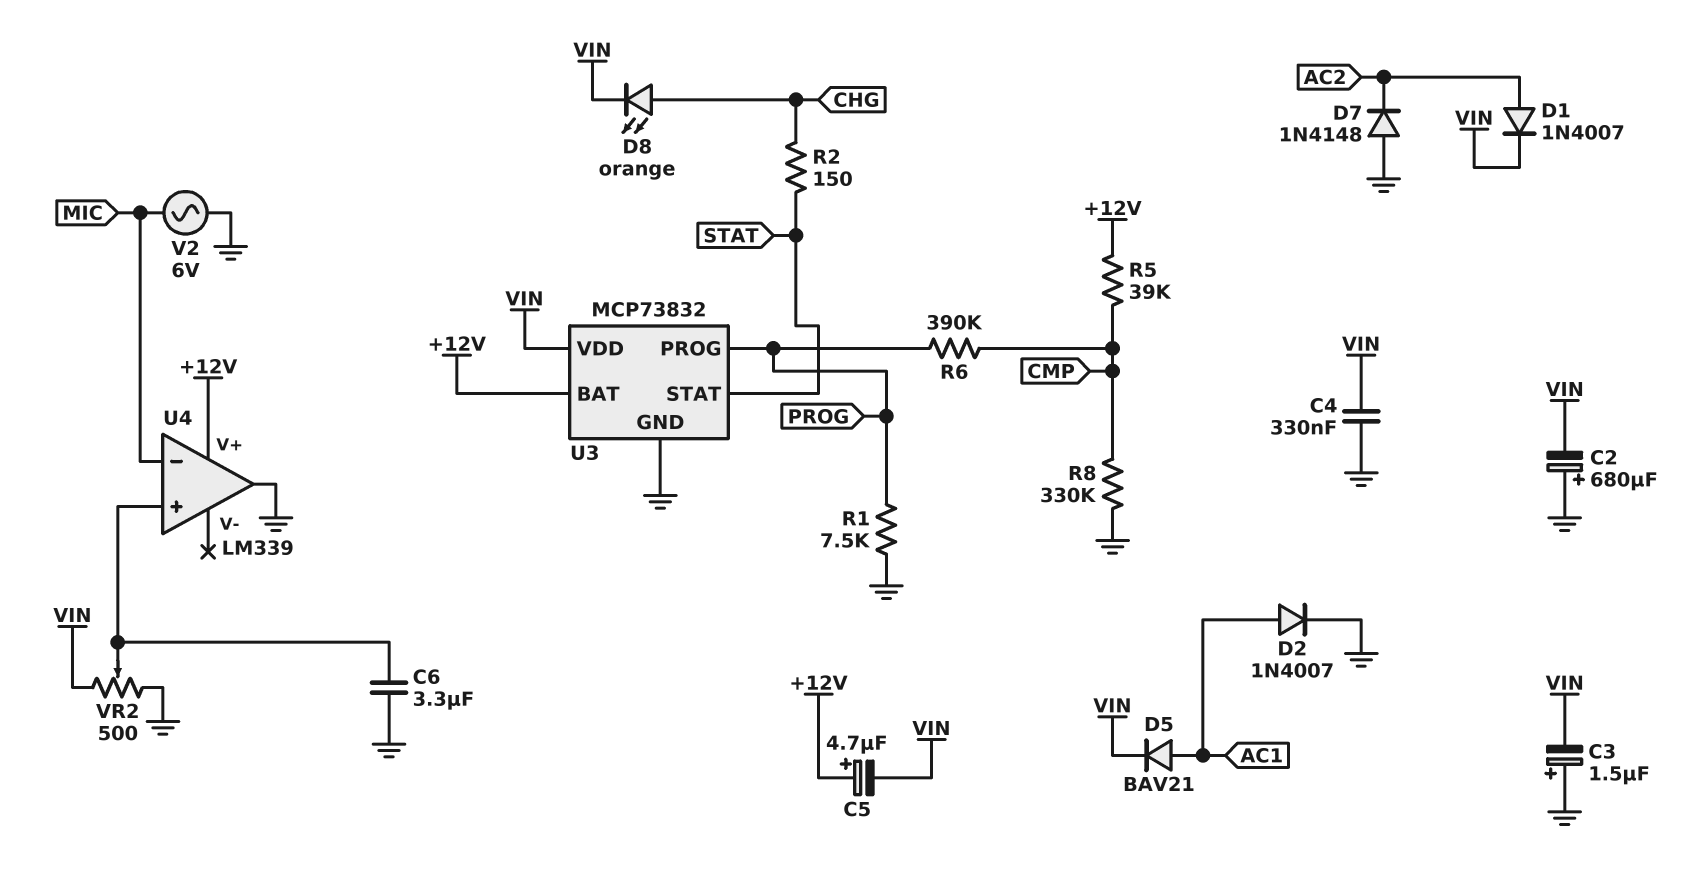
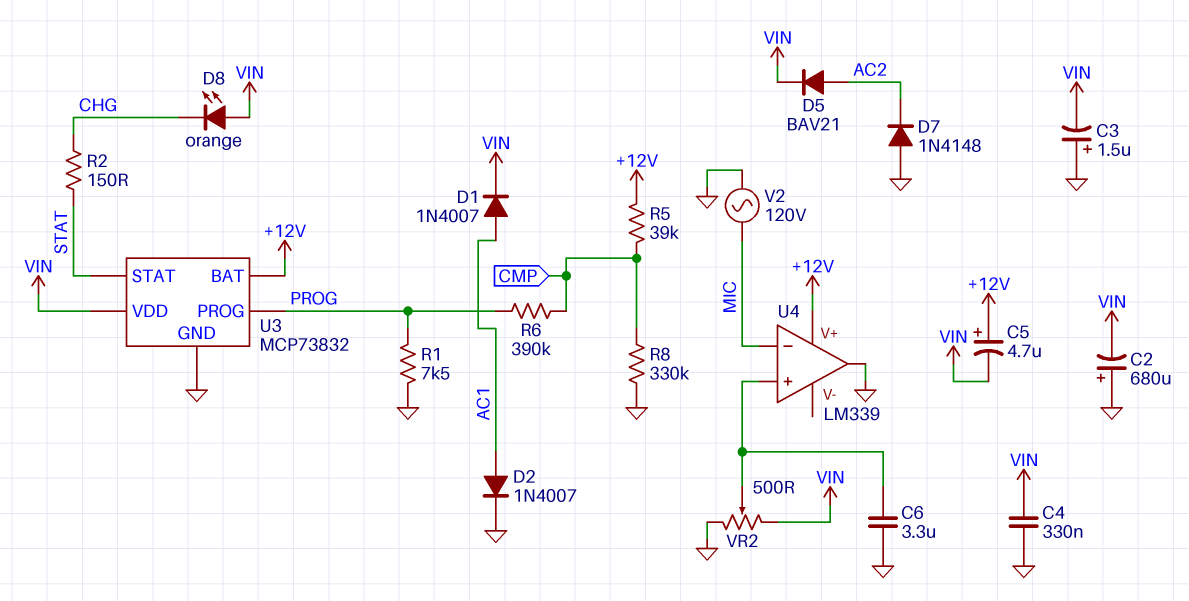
D1: diode 1N4007 (A AC2, K VIN) -> diode 1N4007 (A AC1, K VIN)
D5: diode BAV21 (A AC1, K VIN) -> diode BAV21 (A AC2, K VIN)
D8: LED orange (A CHG, K VIN) -> LED orange (A VIN, K CHG)
V2: AC 6V (GND, MIC) -> AC 120V (GND, MIC)

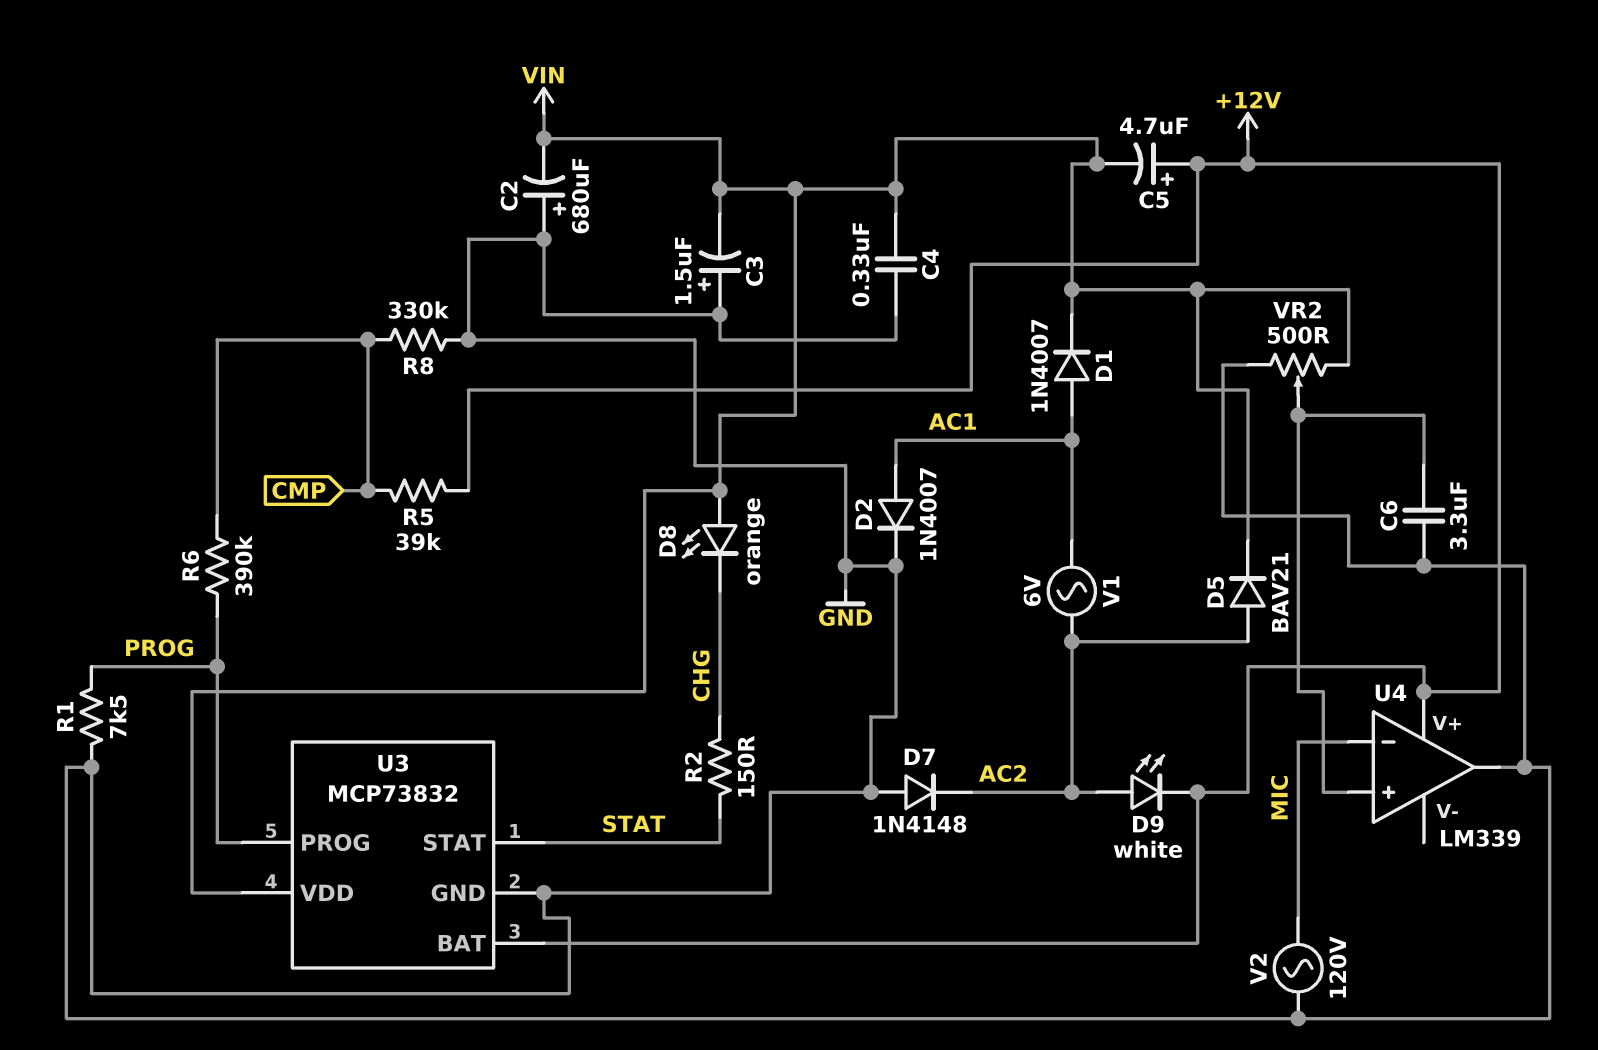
D9: none -> LED white (A AC2, K +12V)
V1: none -> AC 6V (AC1, AC2)

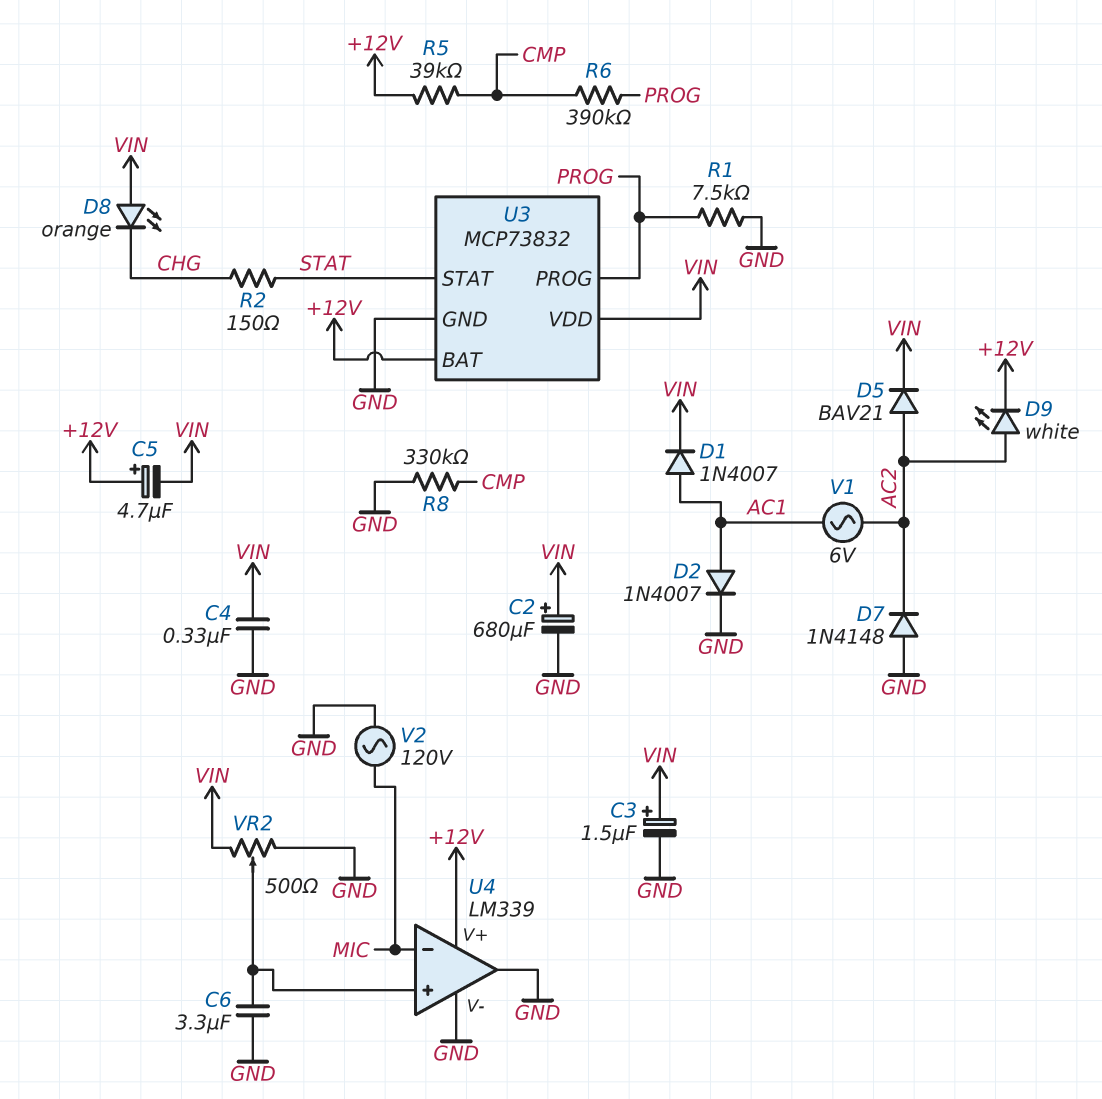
C2: 680uF (plus GND, minus VIN) -> 680uF (plus VIN, minus GND)
C3: 1.5uF (plus GND, minus VIN) -> 1.5uF (plus VIN, minus GND)
U4 pin V-: none -> GND

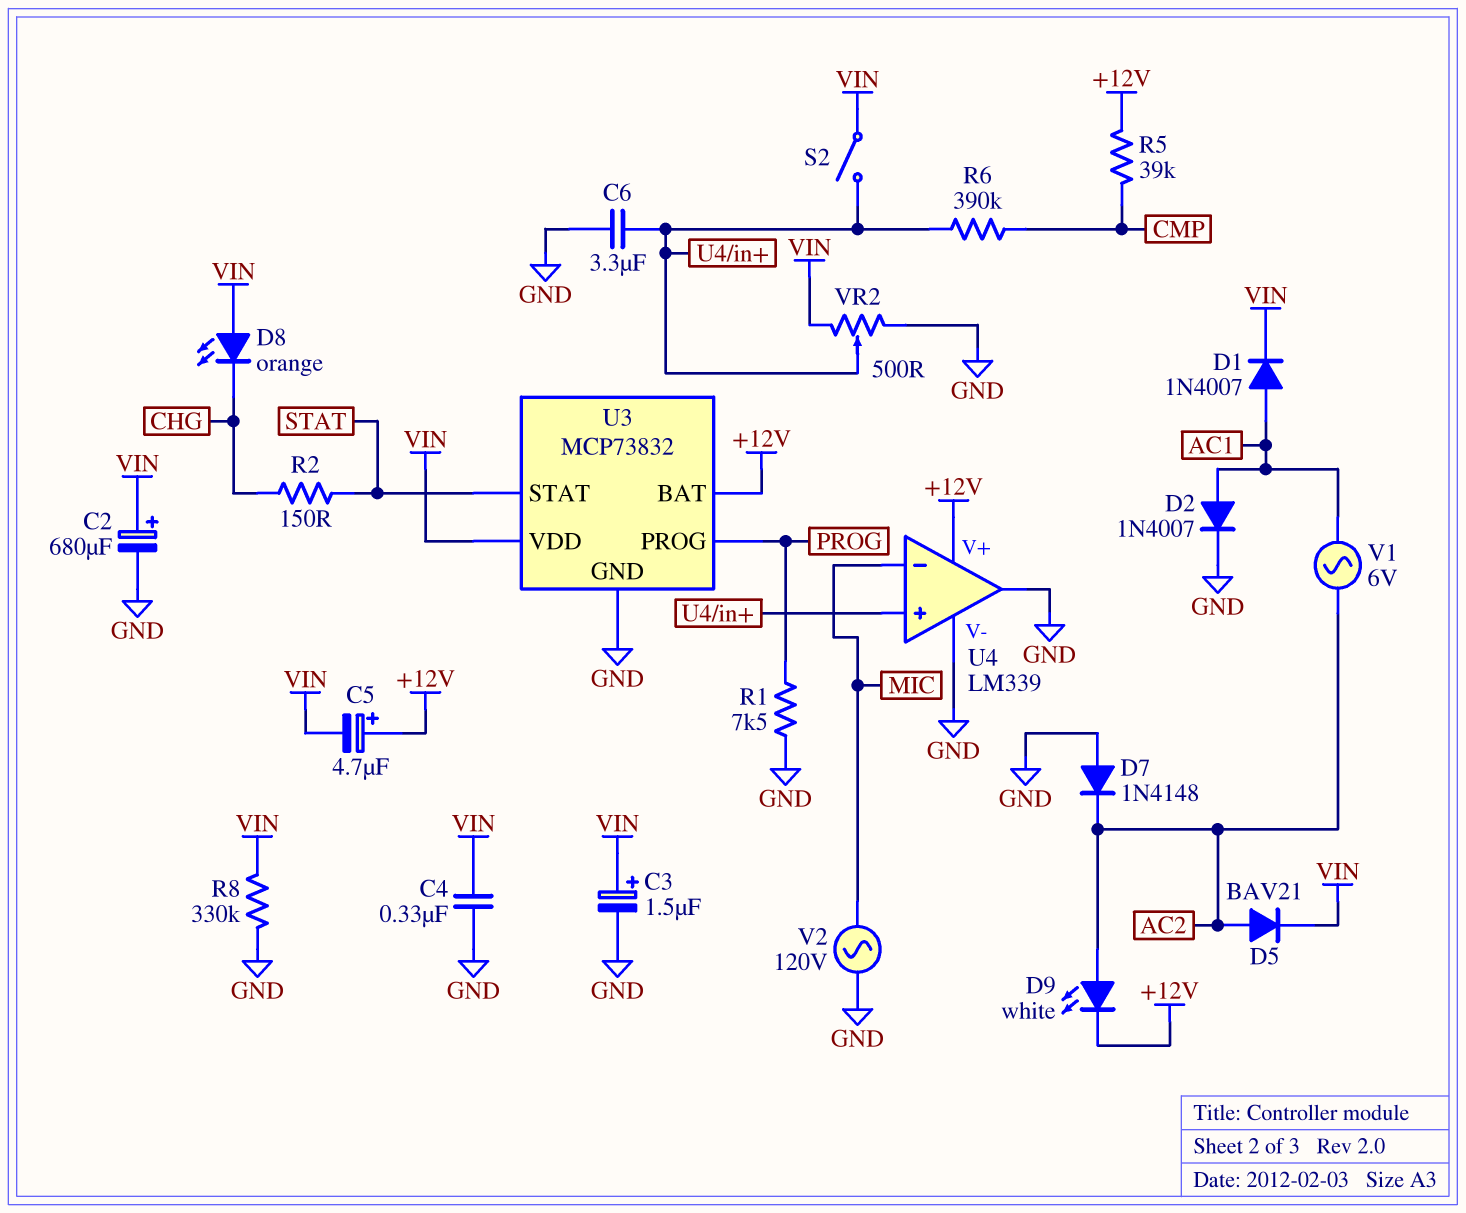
R6: 390k (CMP, PROG) -> 390k (CMP, U4/in+)
R8: 330k (CMP, GND) -> 330k (GND, VIN)
S2: none -> switch (U4/in+, VIN)

